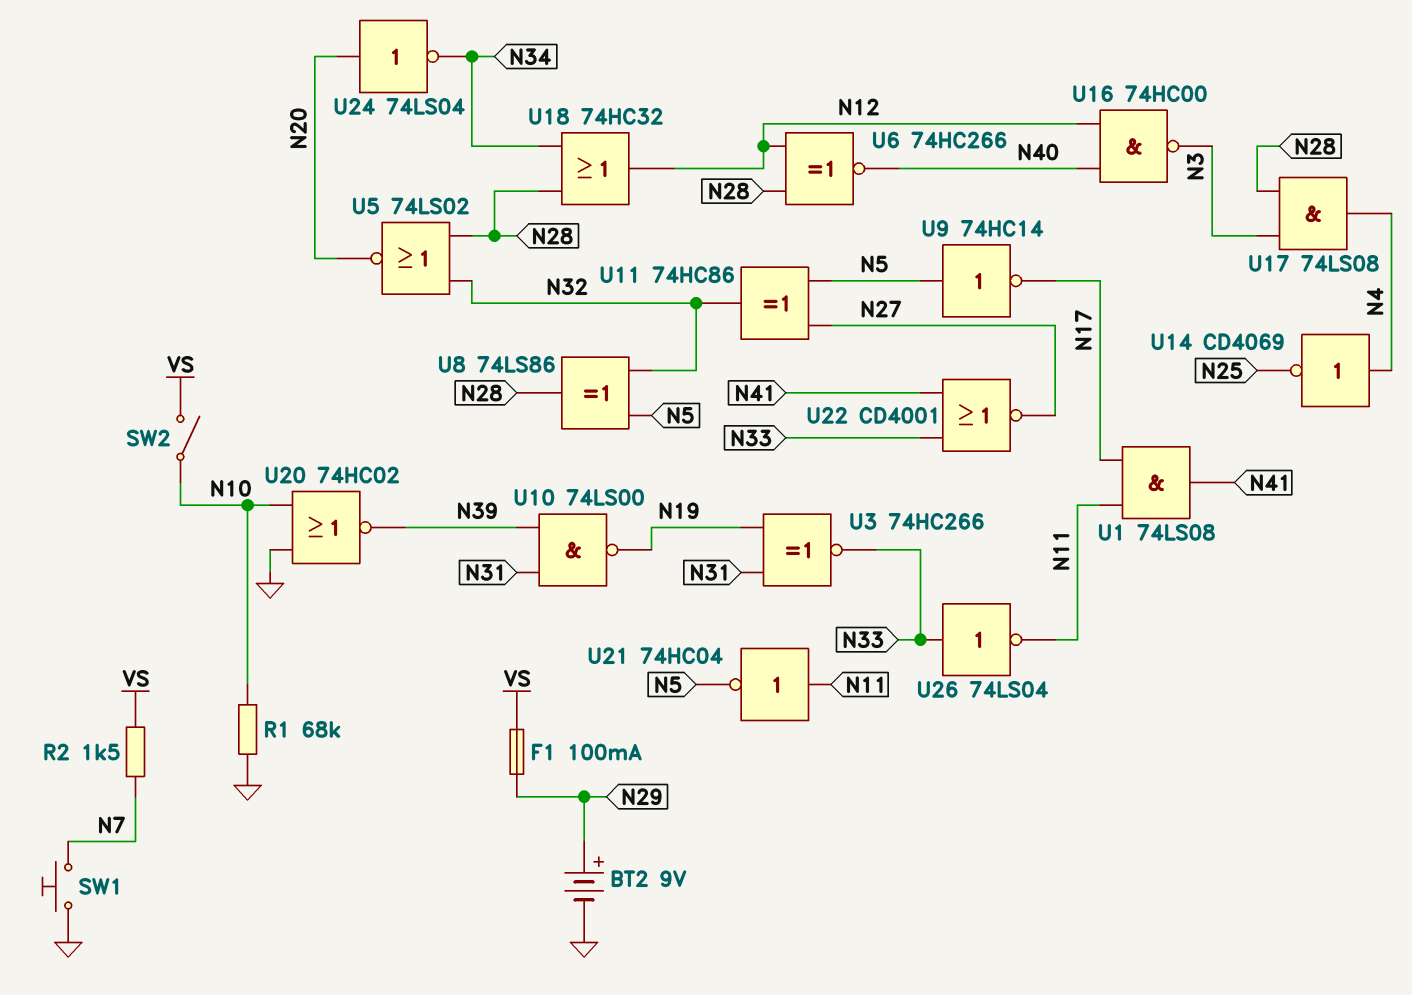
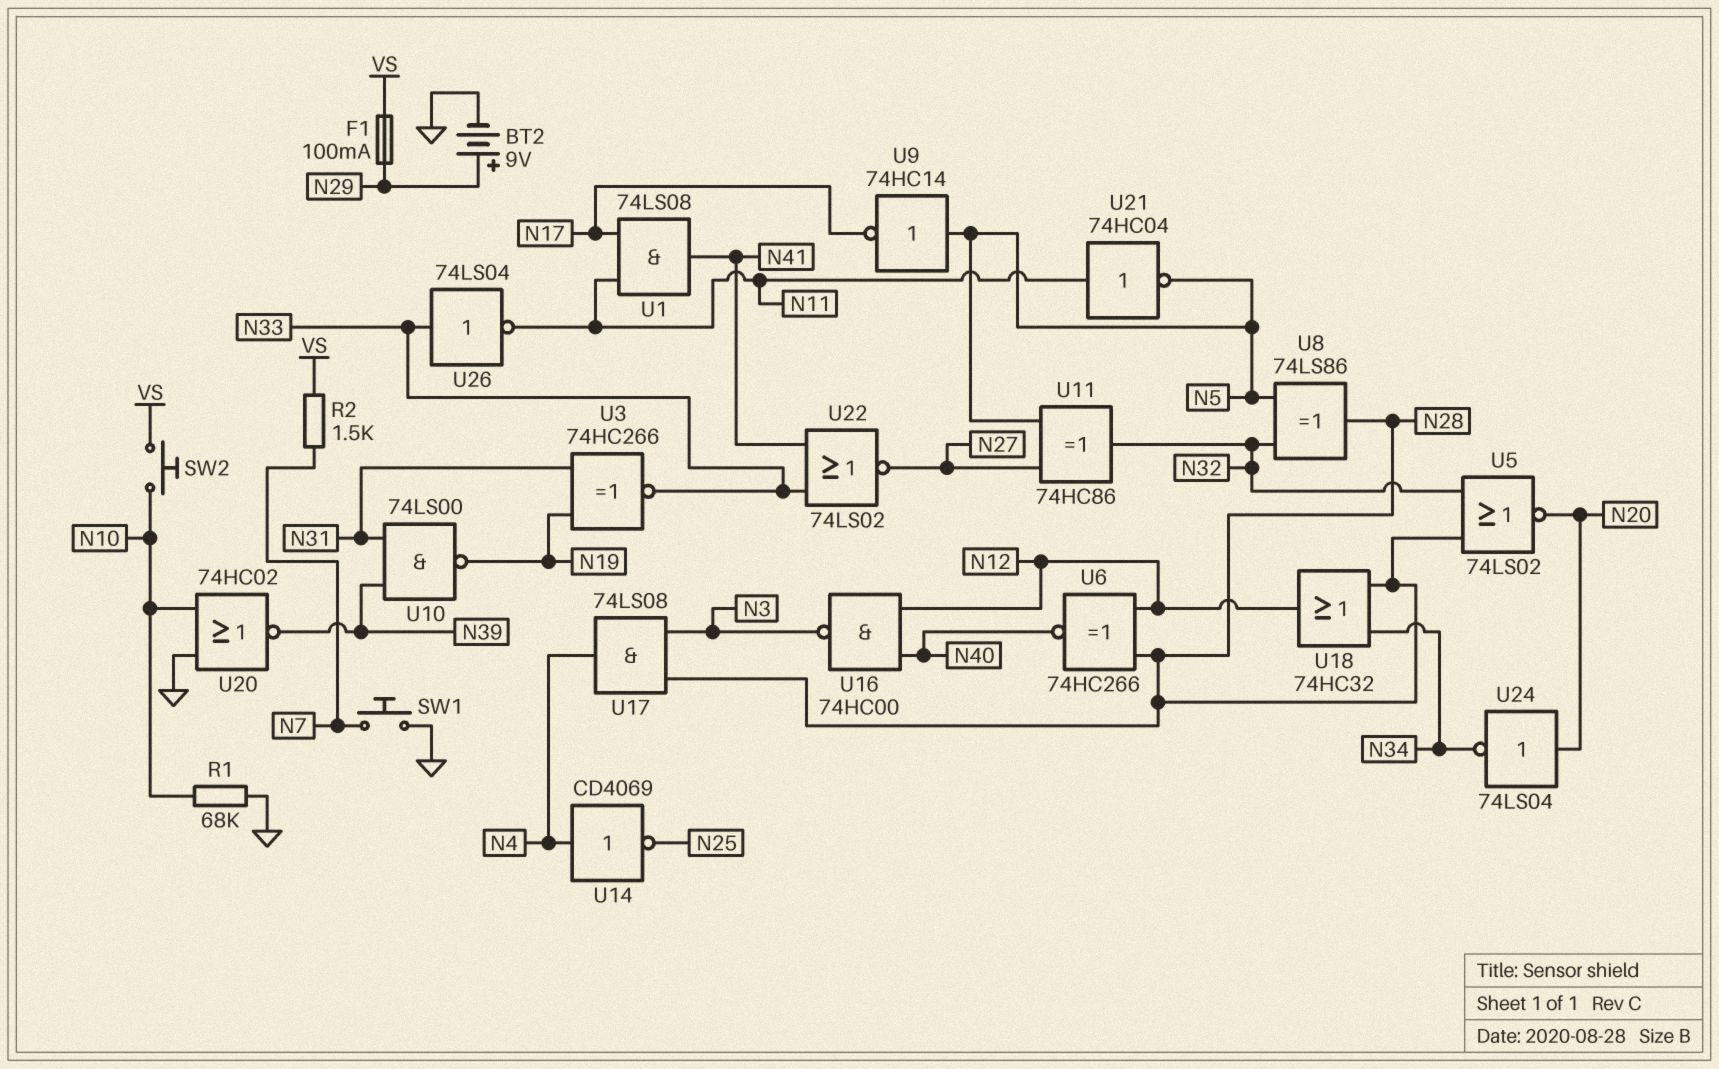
SW2: switch (N10, VS) -> button (N10, VS)
U22: NOR CD4001 (in N33, in N41, out N27) -> NOR 74LS02 (in N33, in N41, out N27)

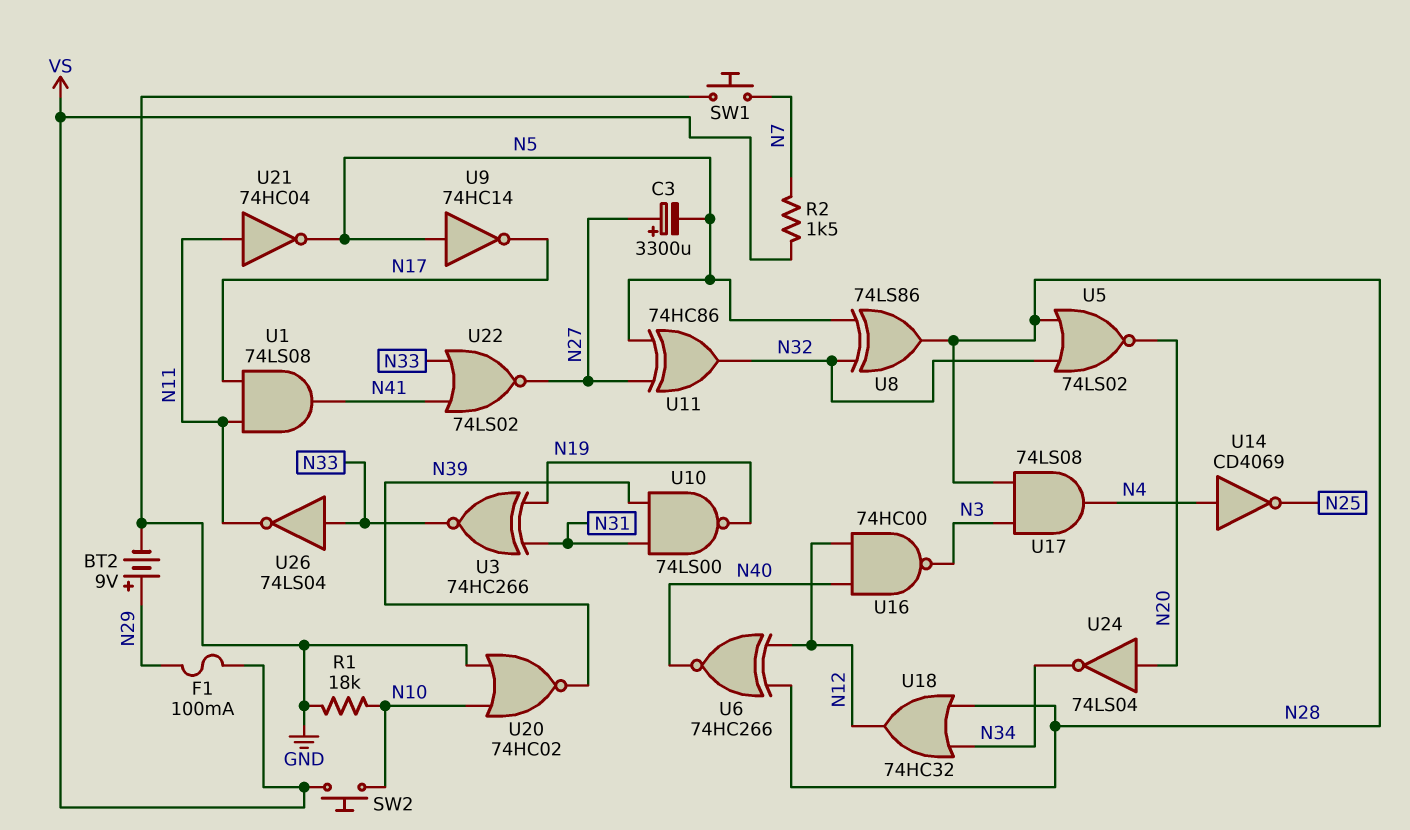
C3: none -> 3300uF (plus N27, minus N5)
R1: 68k (GND, N10) -> 18k (GND, N10)

